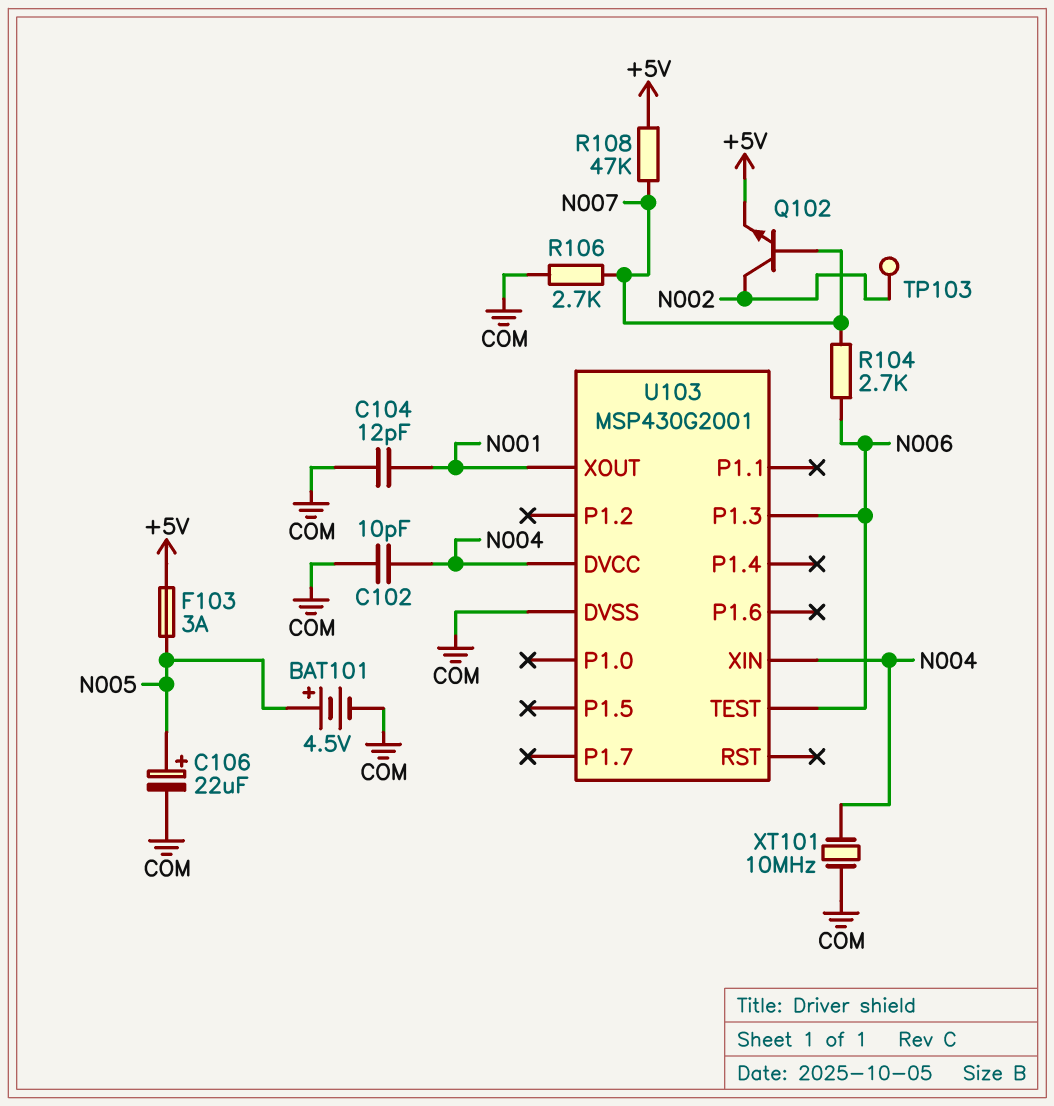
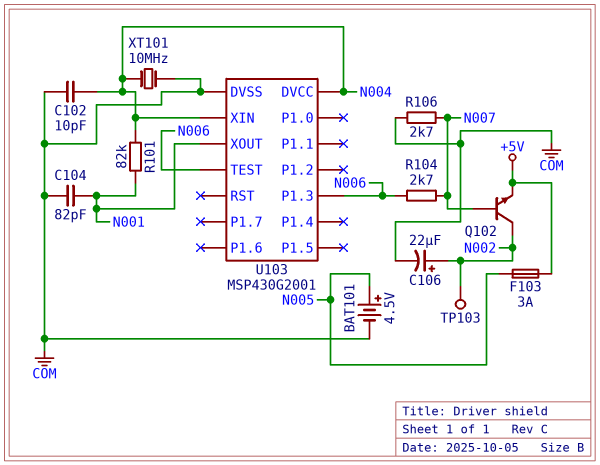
C104: 12pF (COM, N001) -> 82pF (COM, N001)
C106: 22uF (plus N005, minus COM) -> 22uF (plus N002, minus COM)
R101: none -> 82k (N001, N004)
R108: 47k (+5V, N007) -> none

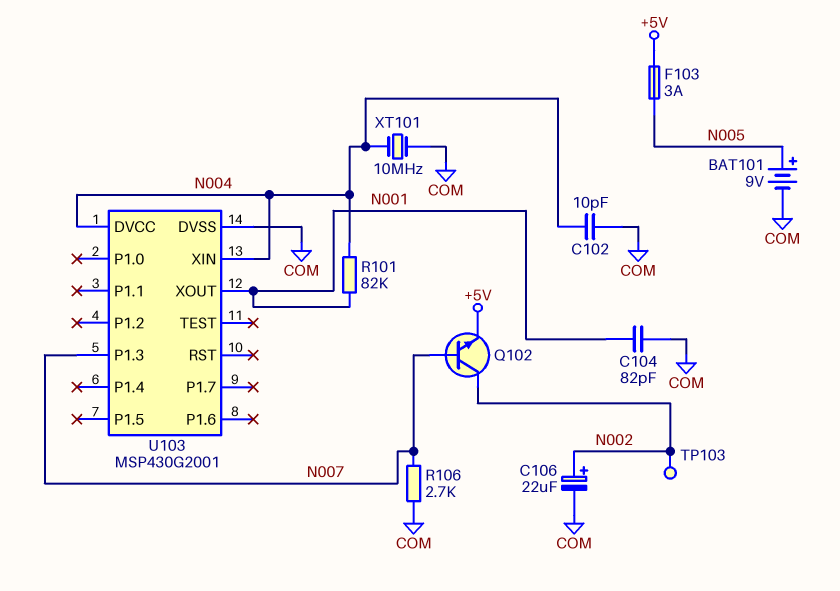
BAT101: 4.5V (plus N005, minus COM) -> 9V (plus N005, minus COM)
R104: 2.7k (N006, N007) -> none
U103 pin P1.3: N006 -> N007
U103 pin TEST: N006 -> none

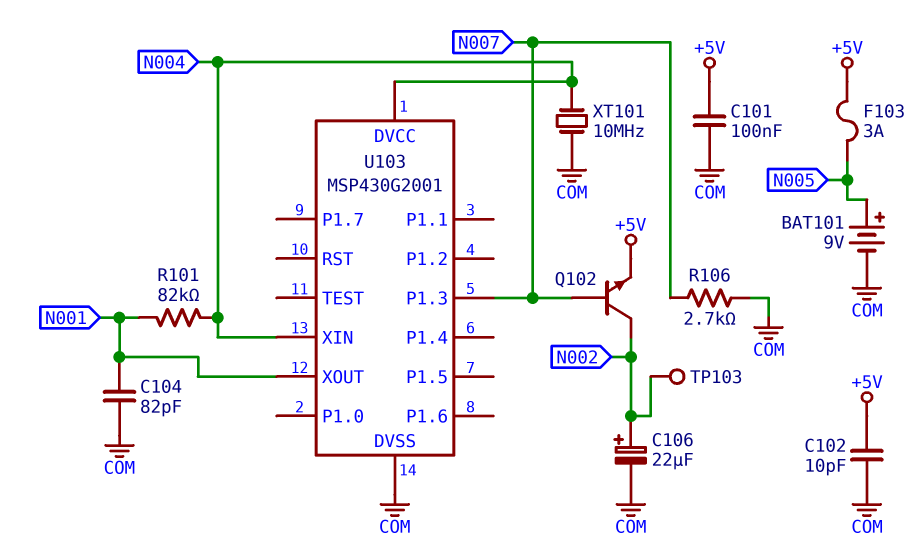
C101: none -> 100nF (+5V, COM)
C102: 10pF (COM, N004) -> 10pF (+5V, COM)

